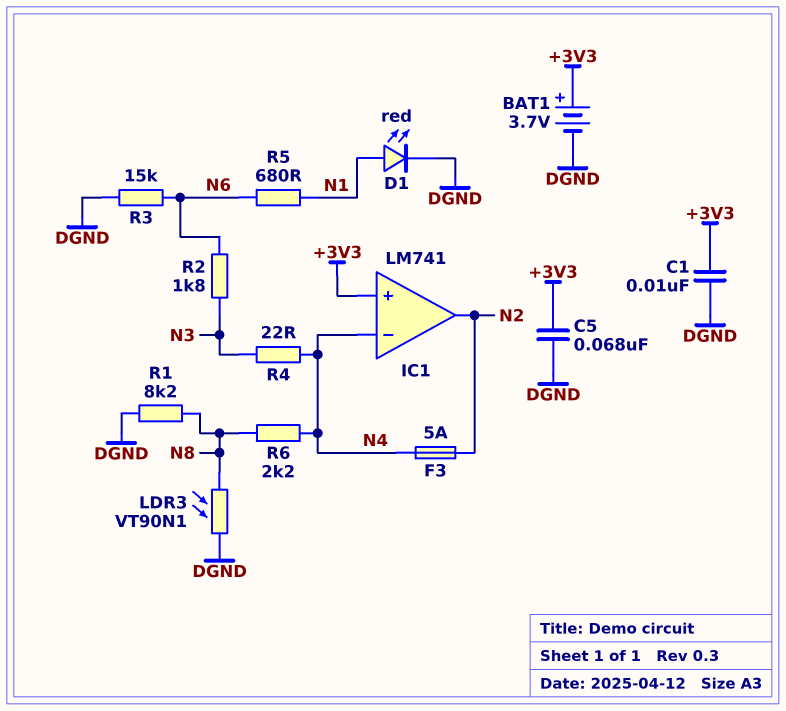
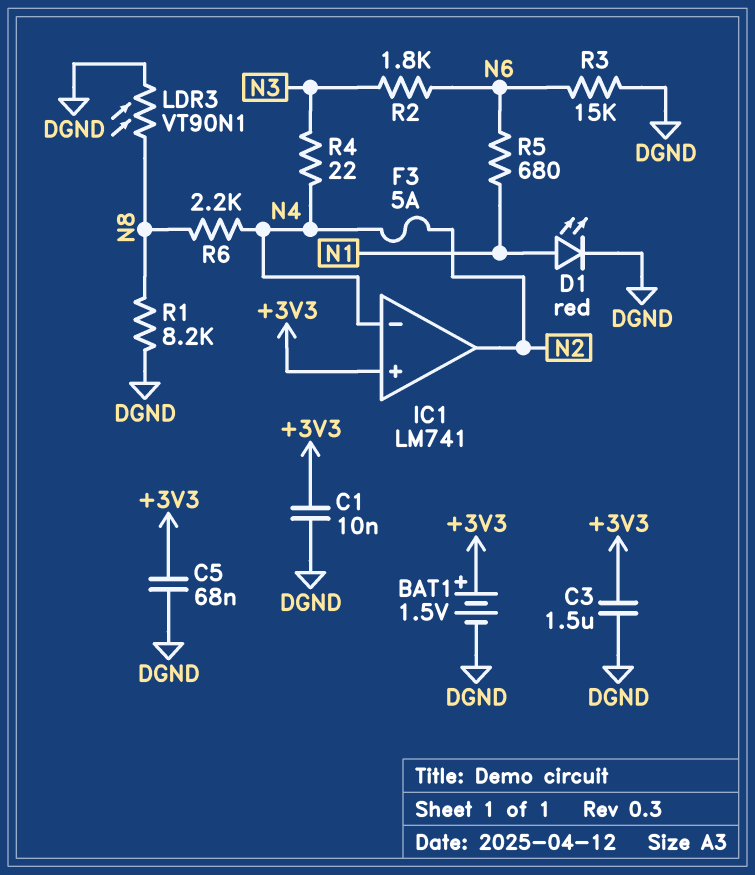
BAT1: 3.7V (plus +3V3, minus DGND) -> 1.5V (plus +3V3, minus DGND)
C3: none -> 1.5uF (+3V3, DGND)

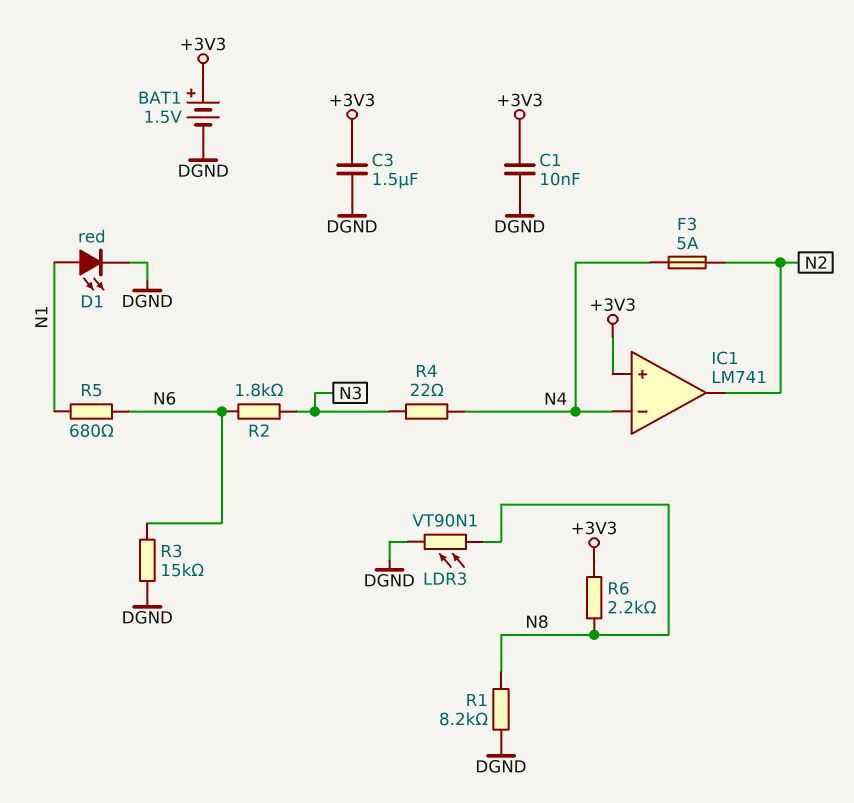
C5: 68nF (+3V3, DGND) -> none
R6: 2.2k (N4, N8) -> 2.2k (+3V3, N8)

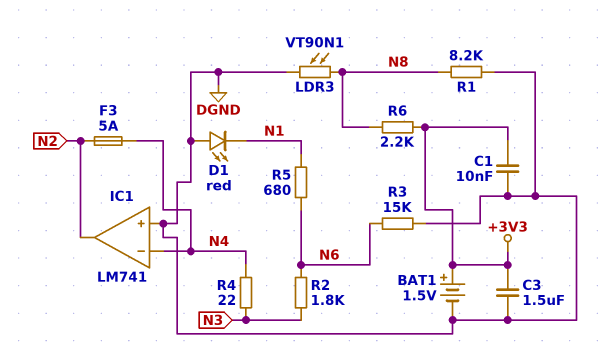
D1: LED red (A N1, K DGND) -> LED red (A DGND, K N1)
IC1 pin in+: +3V3 -> DGND

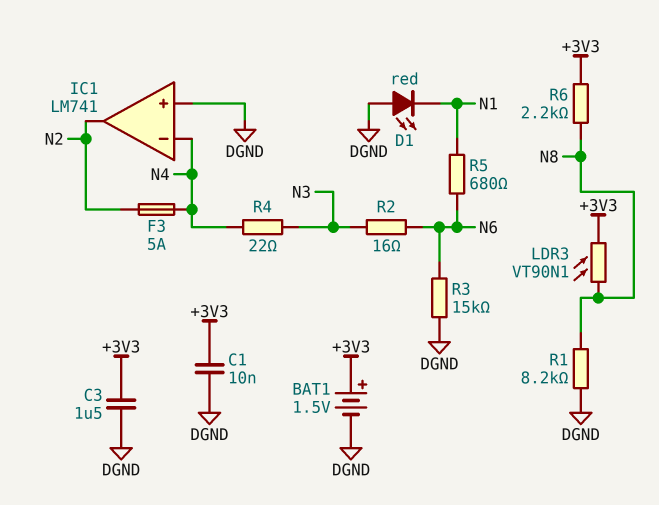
LDR3: VT90N1 (DGND, N8) -> VT90N1 (+3V3, N8)
R2: 1.8k (N3, N6) -> 16 (N3, N6)

